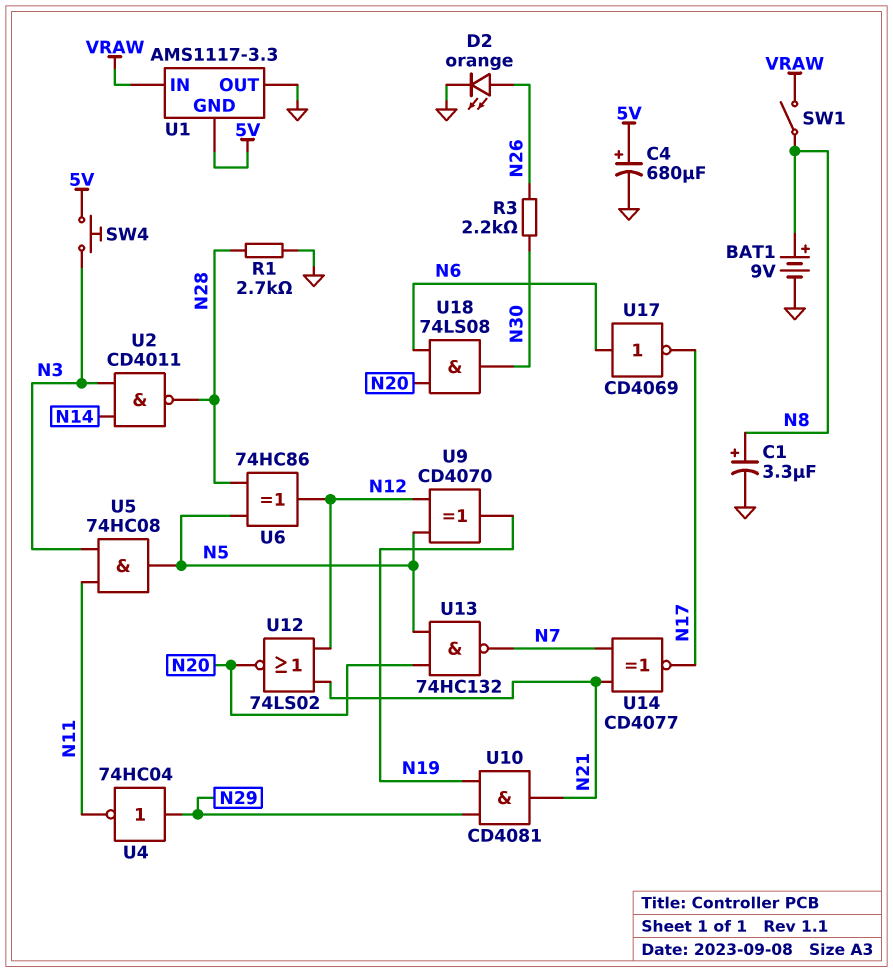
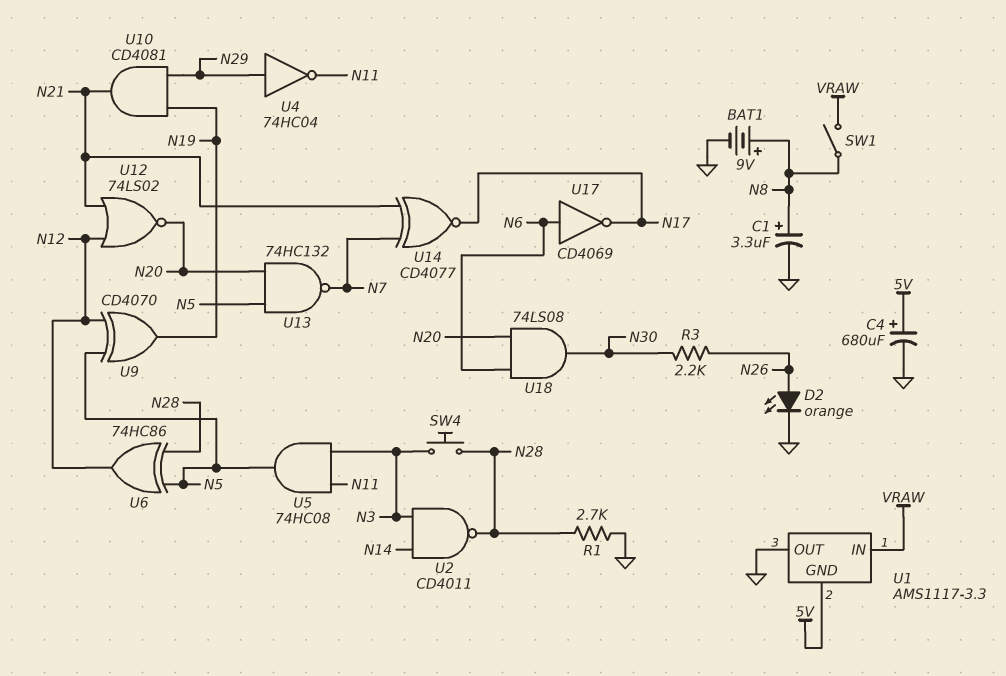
SW4: button (5V, N3) -> button (N3, N28)

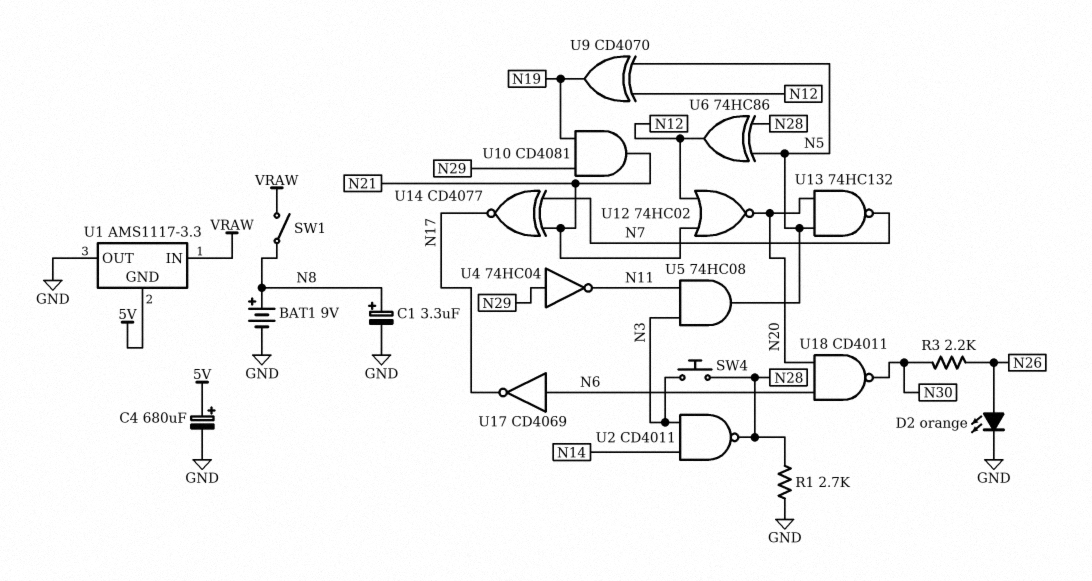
U12: NOR 74LS02 (in N12, in N21, out N20) -> NOR 74HC02 (in N12, in N21, out N20)
U18: AND 74LS08 (in N6, in N20, out N30) -> NAND CD4011 (in N6, in N20, out N30)

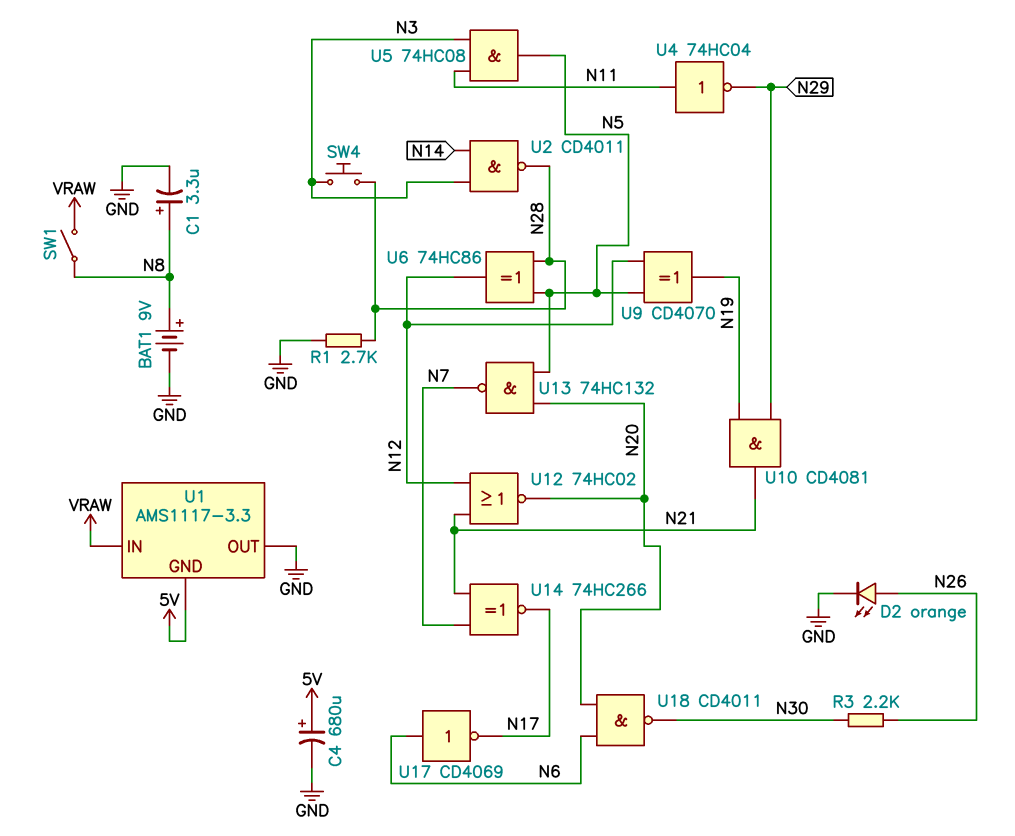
U4: NOT 74HC04 (in N29, out N11) -> NOT 74HC04 (in N11, out N29)
U14: XNOR CD4077 (in N7, in N21, out N17) -> XNOR 74HC266 (in N7, in N21, out N17)

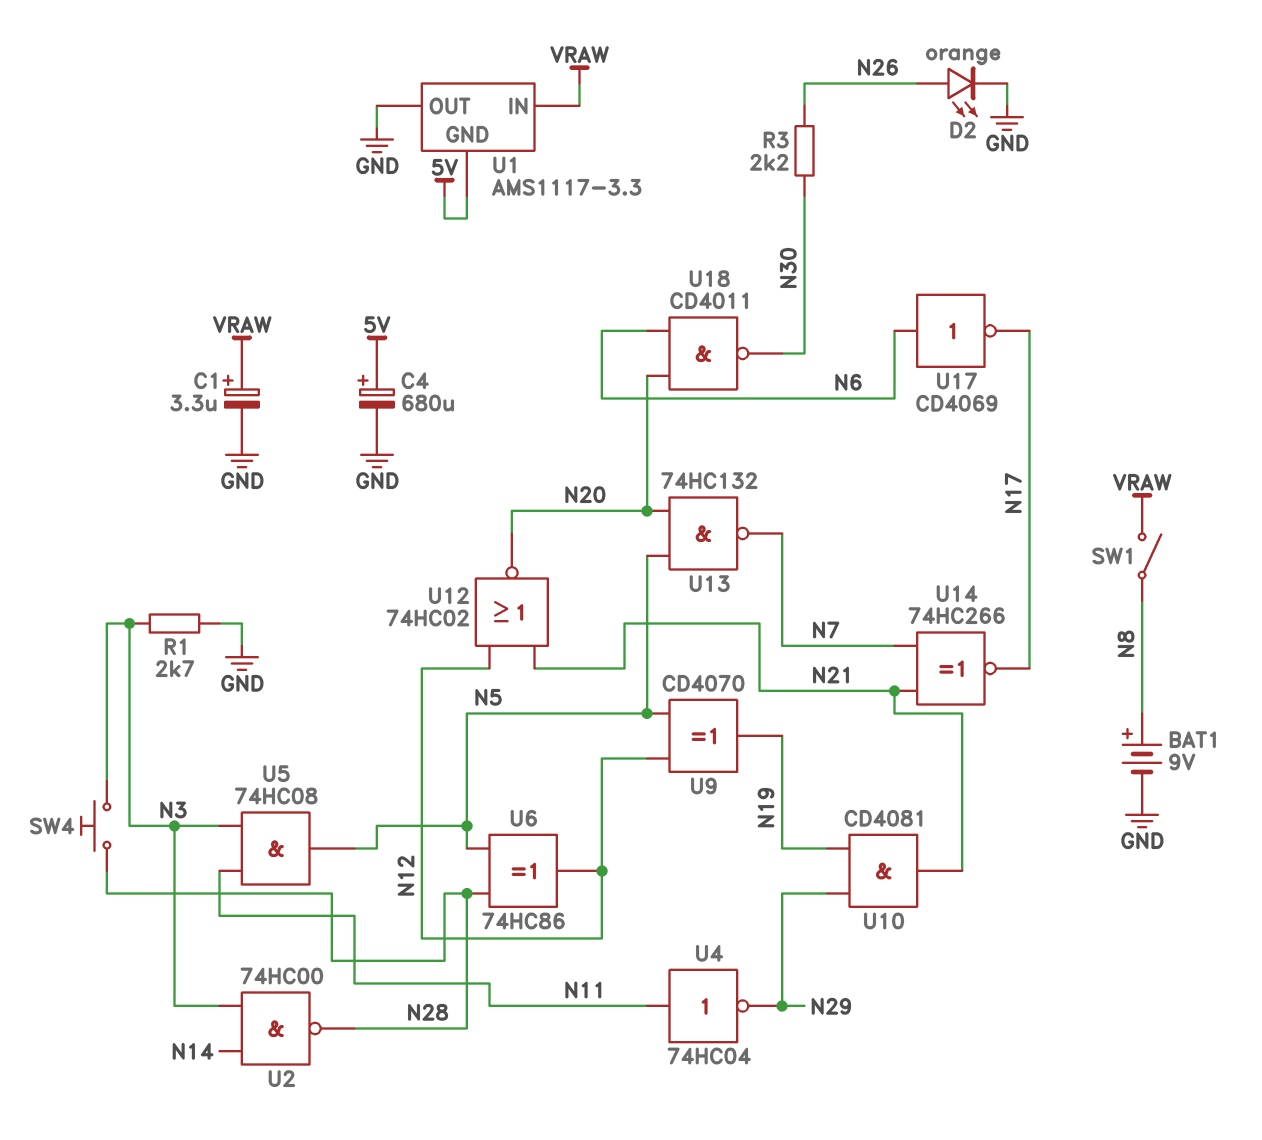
C1: 3.3uF (plus N8, minus GND) -> 3.3uF (plus VRAW, minus GND)
R1: 2.7k (GND, N28) -> 2.7k (GND, N3)
U2: NAND CD4011 (in N3, in N14, out N28) -> NAND 74HC00 (in N3, in N14, out N28)

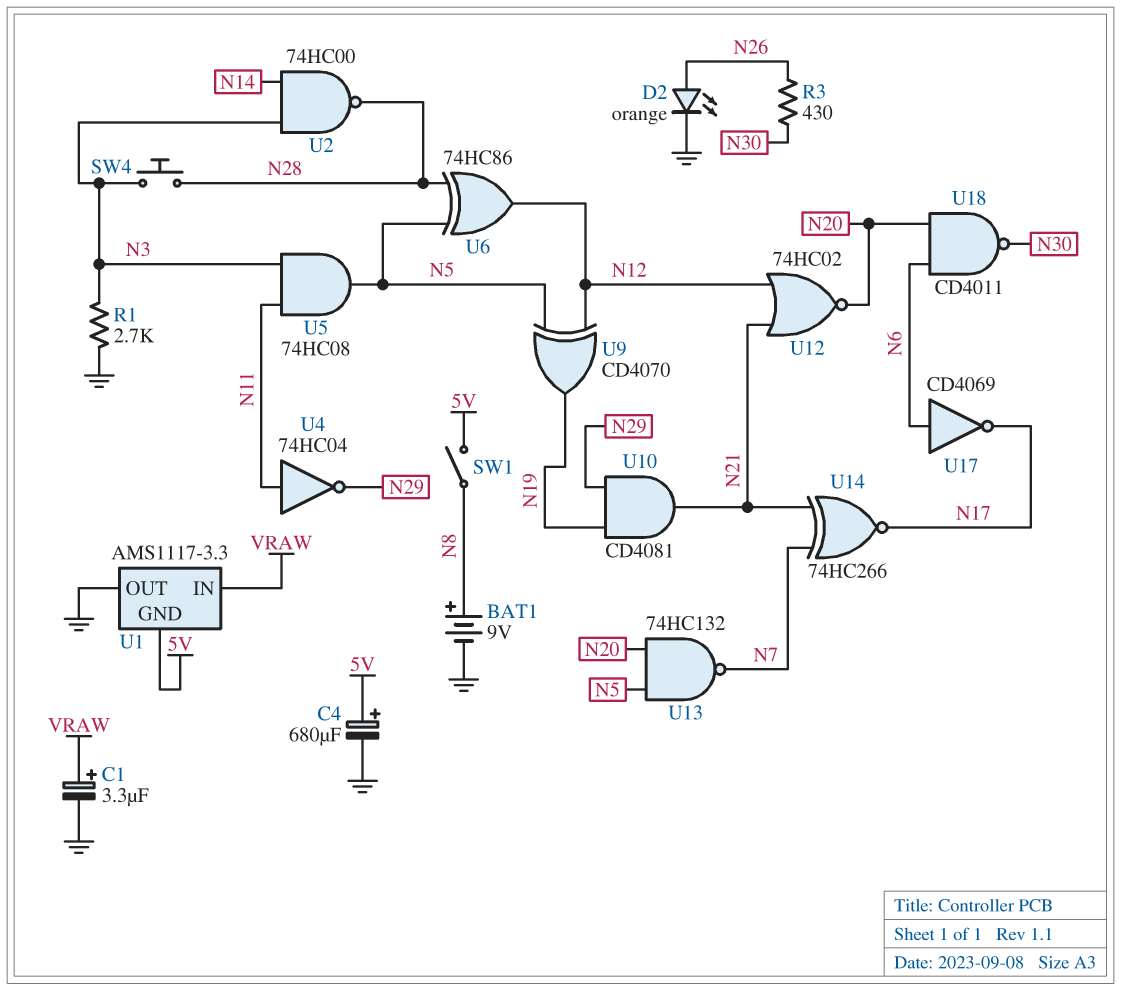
R3: 2.2k (N26, N30) -> 430 (N26, N30)
SW1: switch (N8, VRAW) -> switch (5V, N8)

